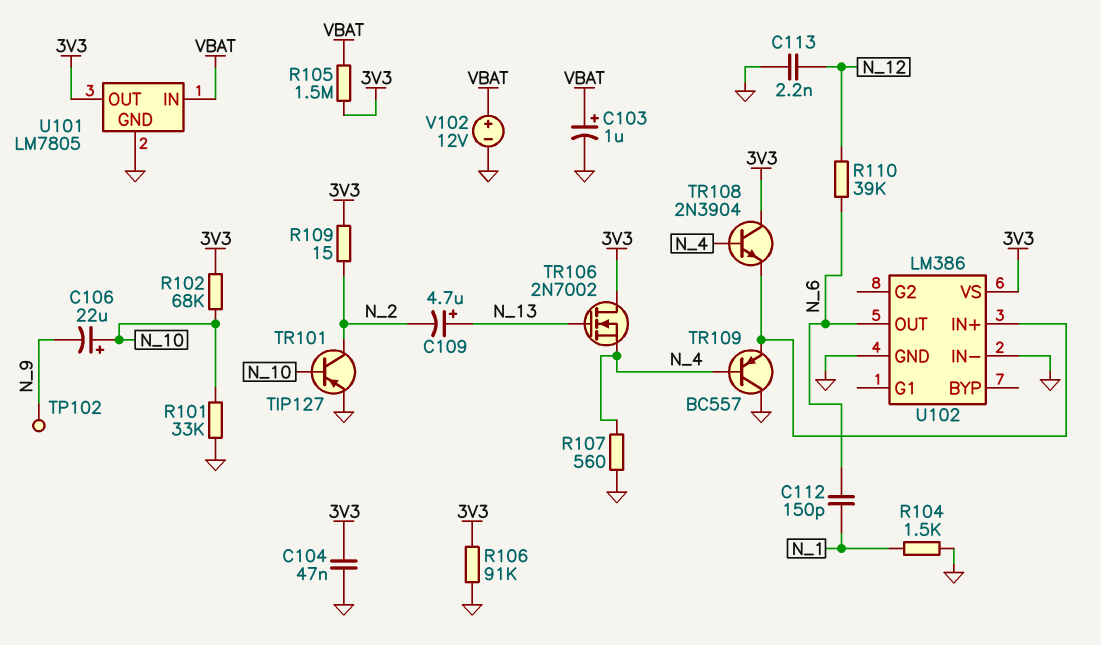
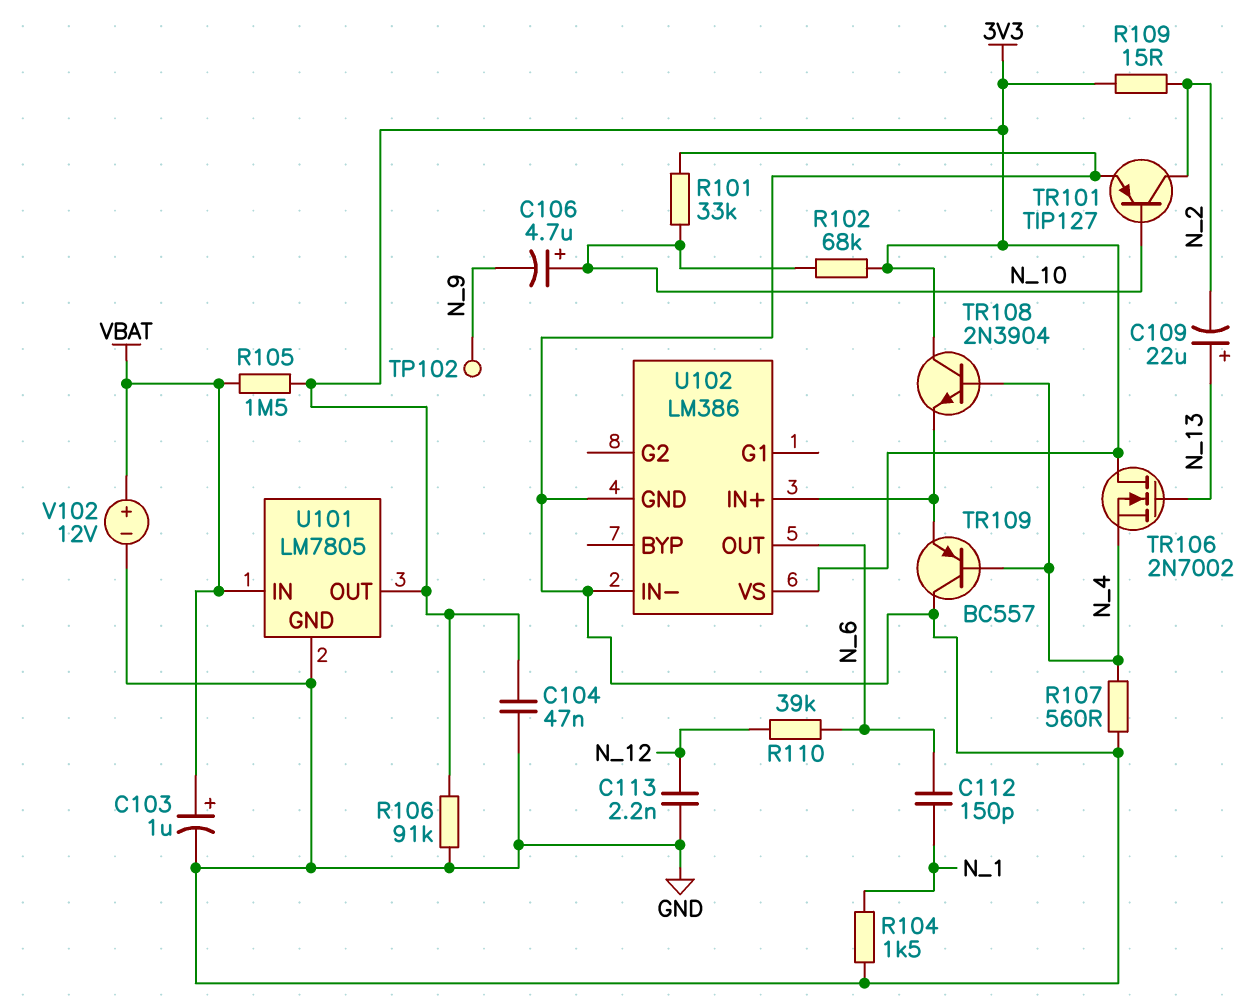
C106: 22uF (plus N_10, minus N_9) -> 4.7uF (plus N_10, minus N_9)
C109: 4.7uF (plus N_13, minus N_2) -> 22uF (plus N_13, minus N_2)

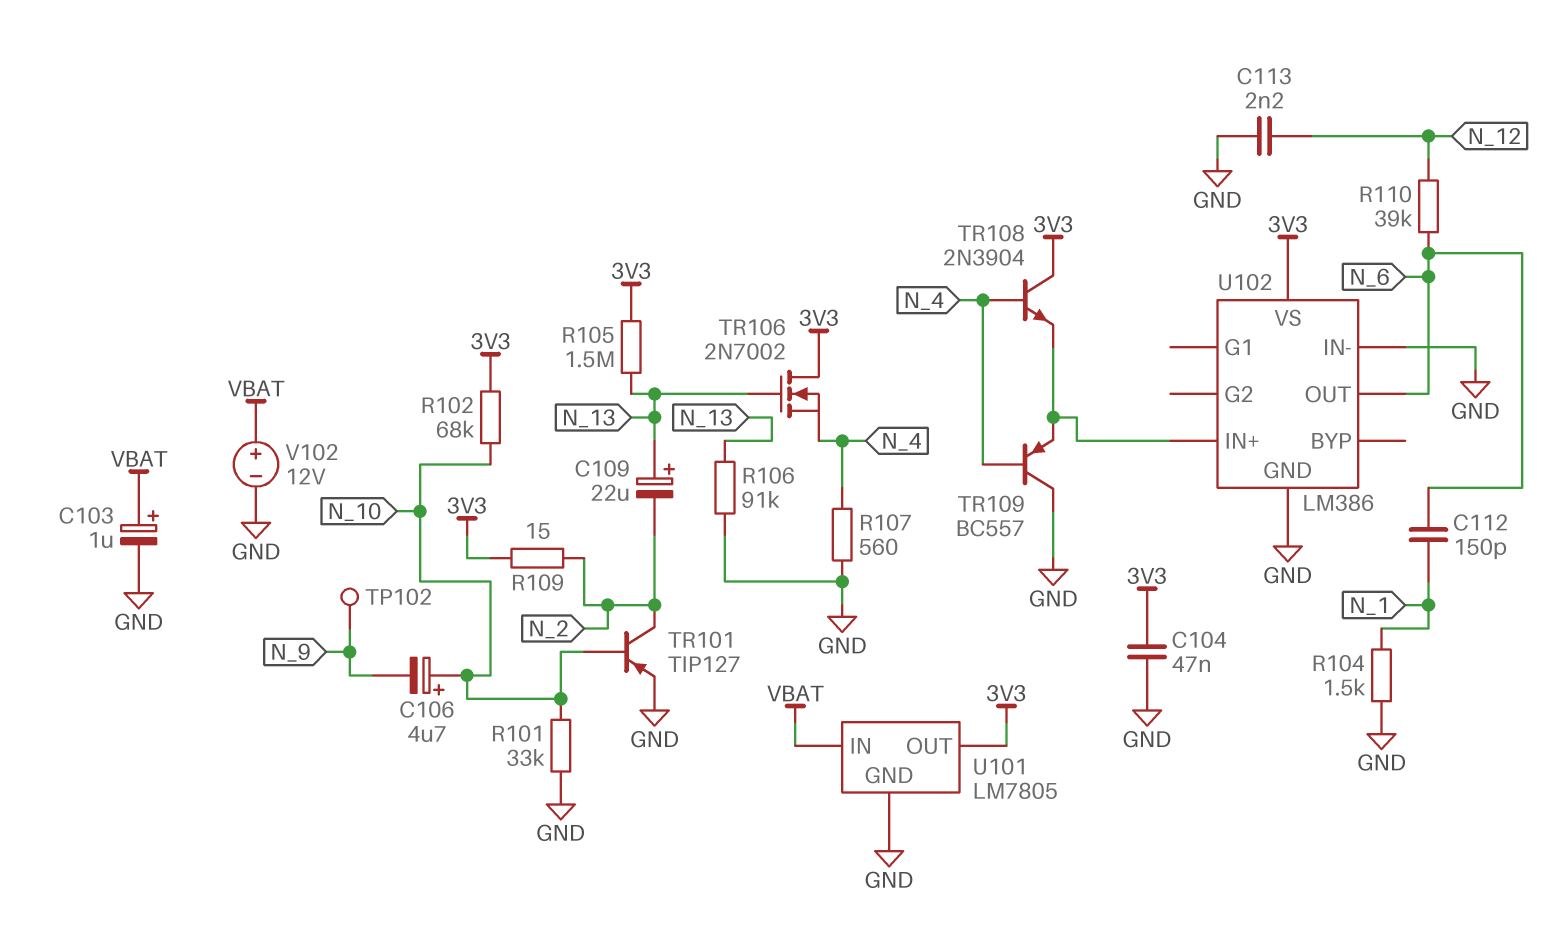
R105: 1.5M (3V3, VBAT) -> 1.5M (3V3, N_13)
R106: 91k (3V3, GND) -> 91k (GND, N_13)

